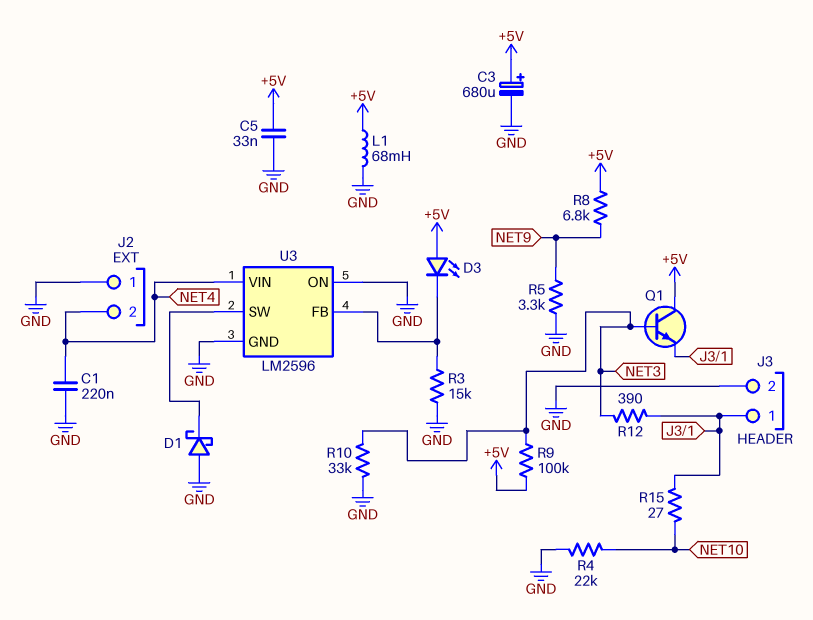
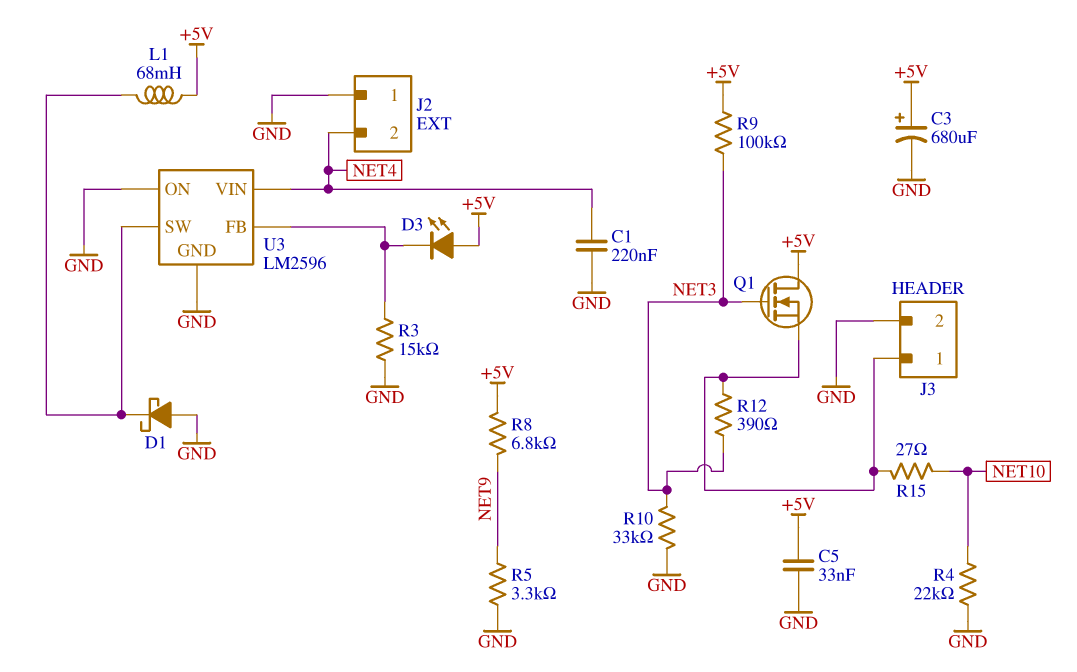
L1: 68mH (+5V, GND) -> 68mH (+5V, U3/SW)
Q1: NPN (B NET3, C +5V, E J3/1) -> NMOS (G NET3, D +5V, S J3/1)

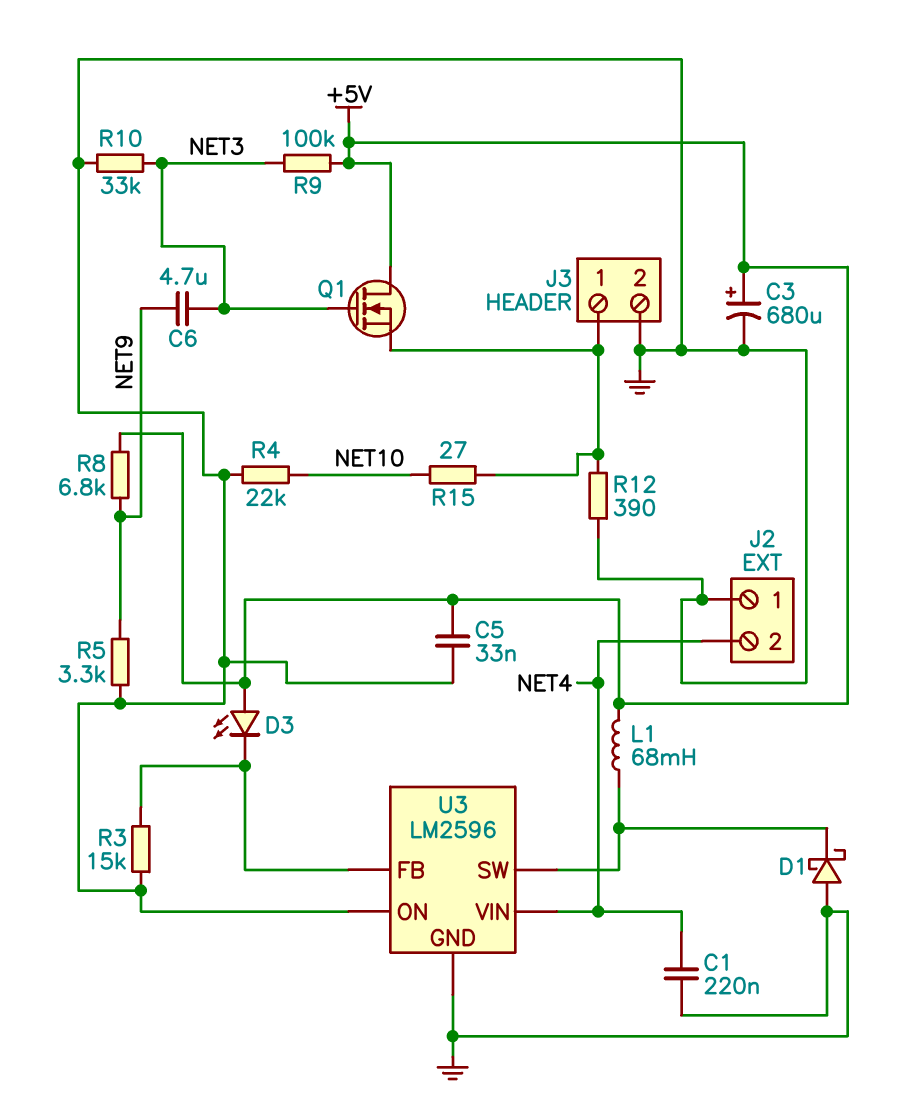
C6: none -> 4.7uF (NET3, NET9)
R12: 390 (J3/1, NET3) -> 390 (GND, J3/1)

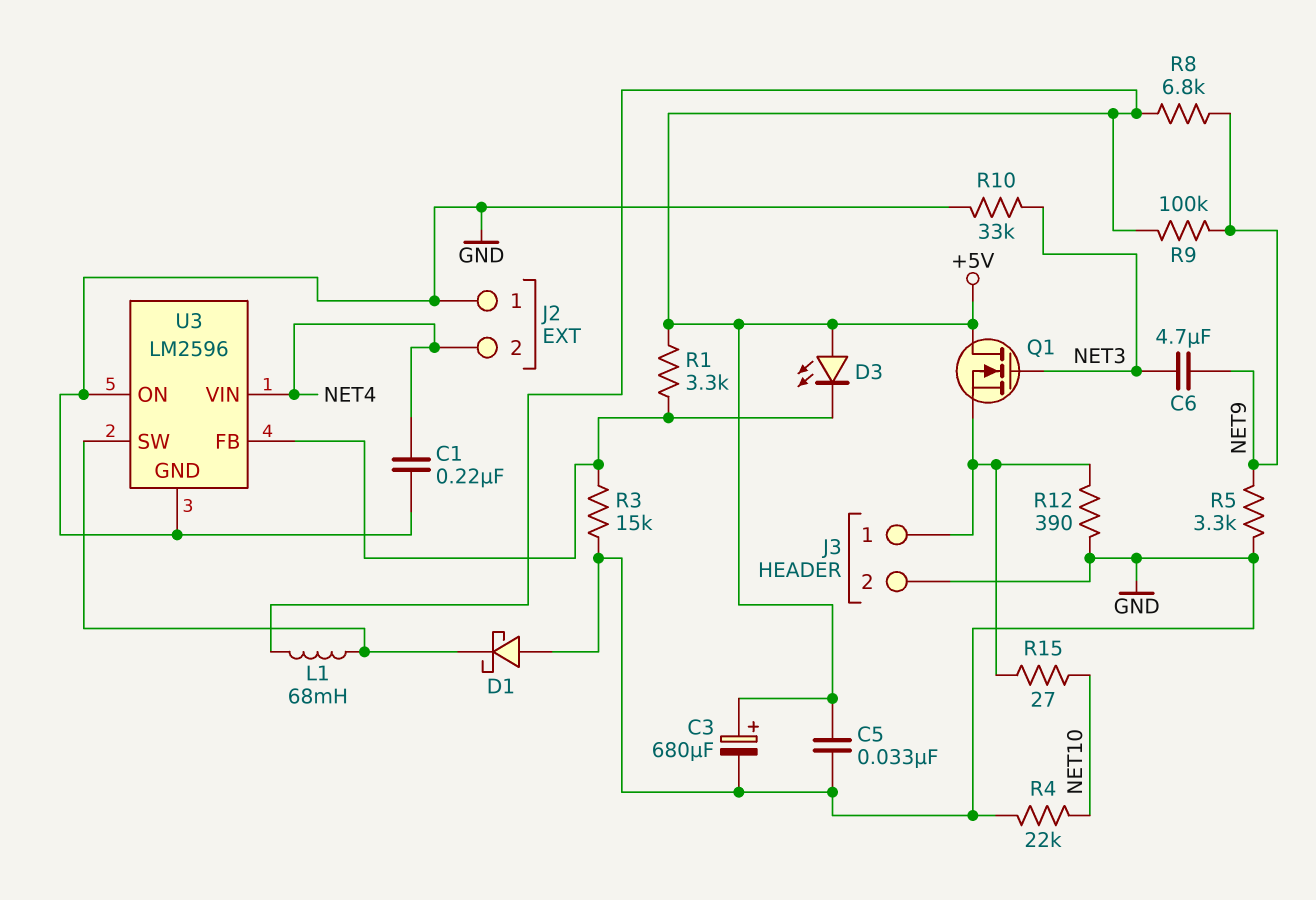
R1: none -> 3.3k (+5V, U3/FB)
R9: 100k (+5V, NET3) -> 100k (+5V, NET9)

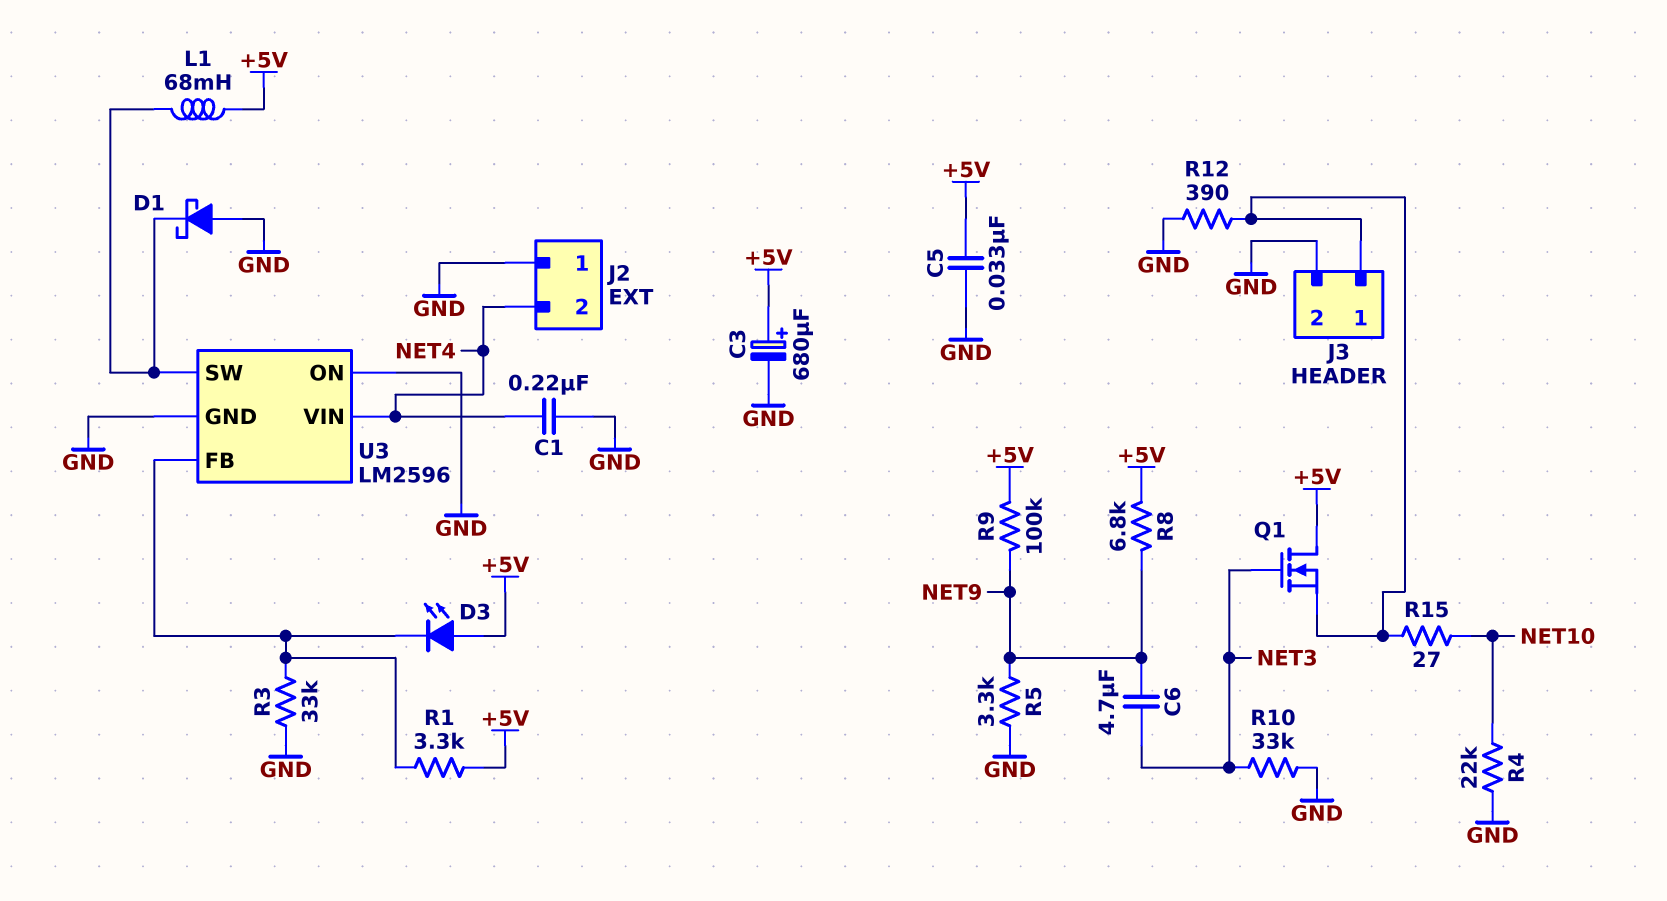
R3: 15k (GND, U3/FB) -> 33k (GND, U3/FB)

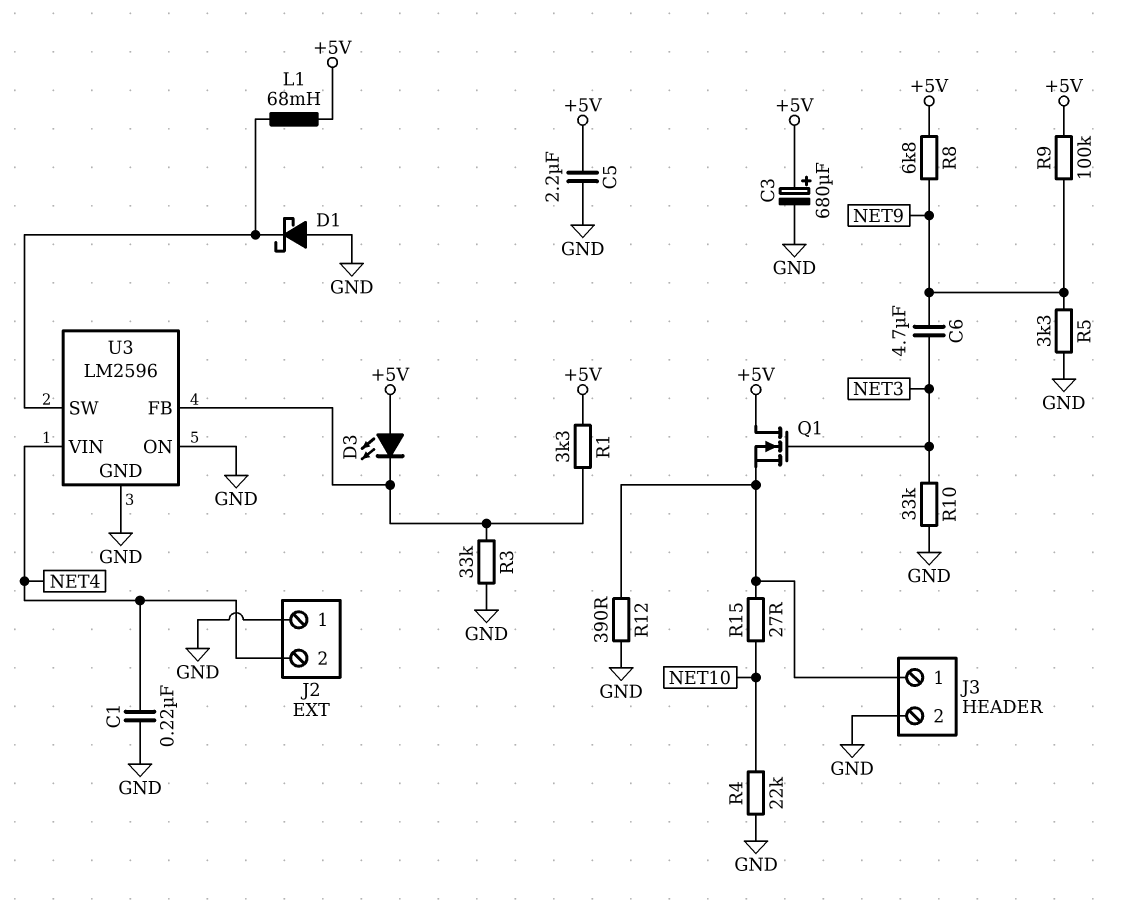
C5: 33nF (+5V, GND) -> 2.2uF (+5V, GND)

